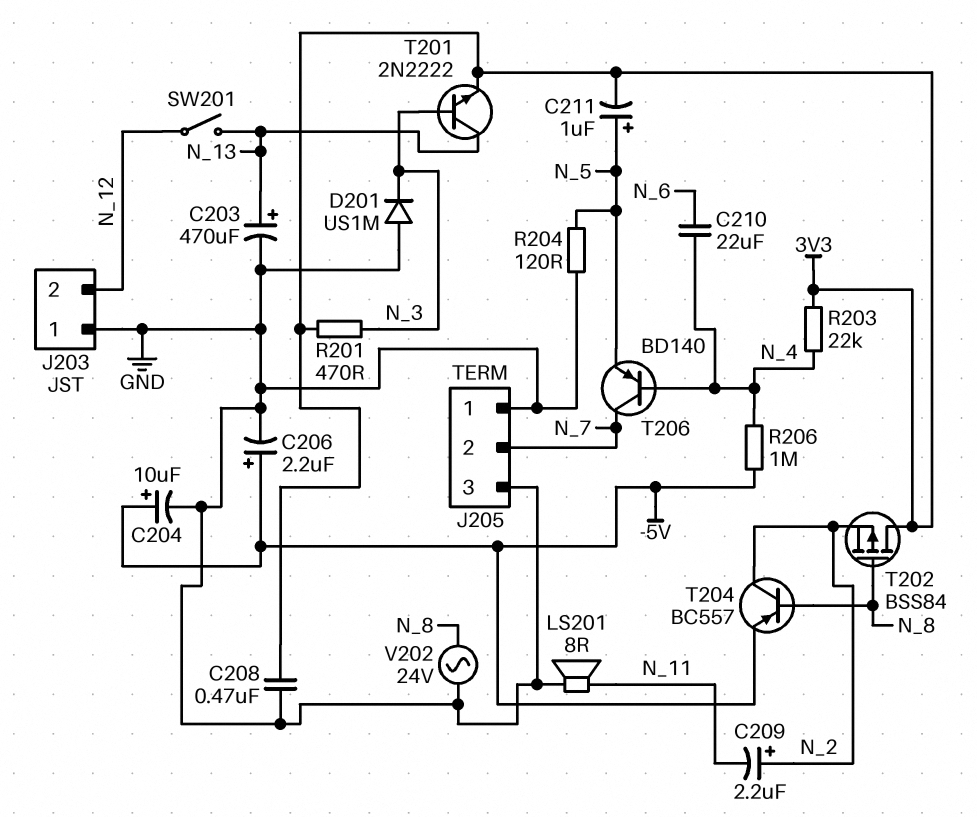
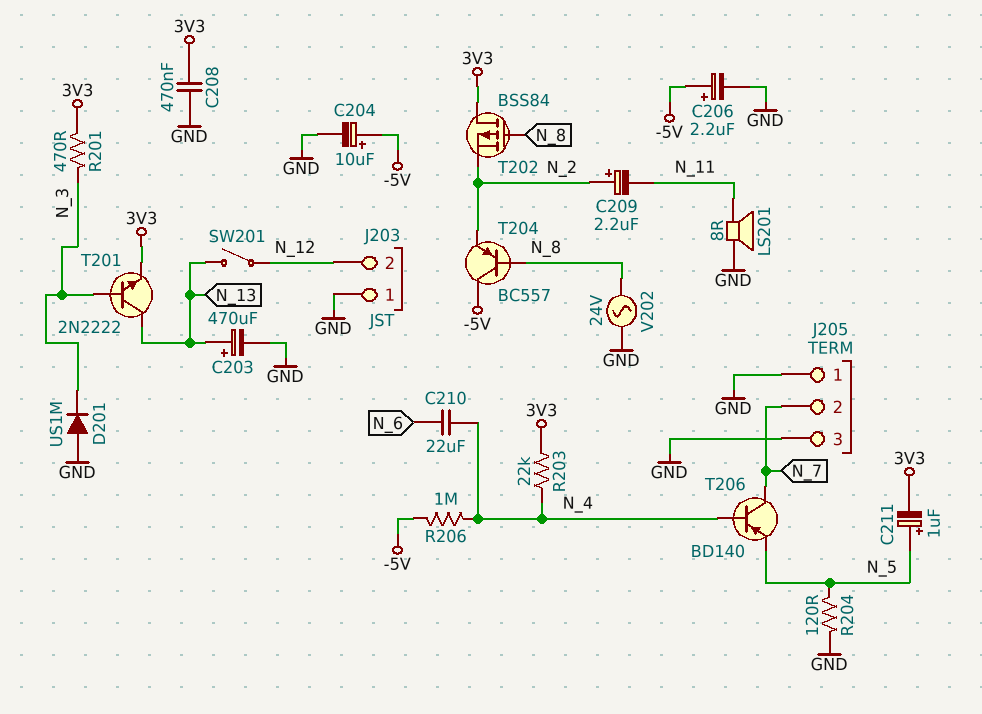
T204: PNP BC557 (B N_8, C N_2, E -5V) -> PNP BC557 (B N_8, C -5V, E N_2)

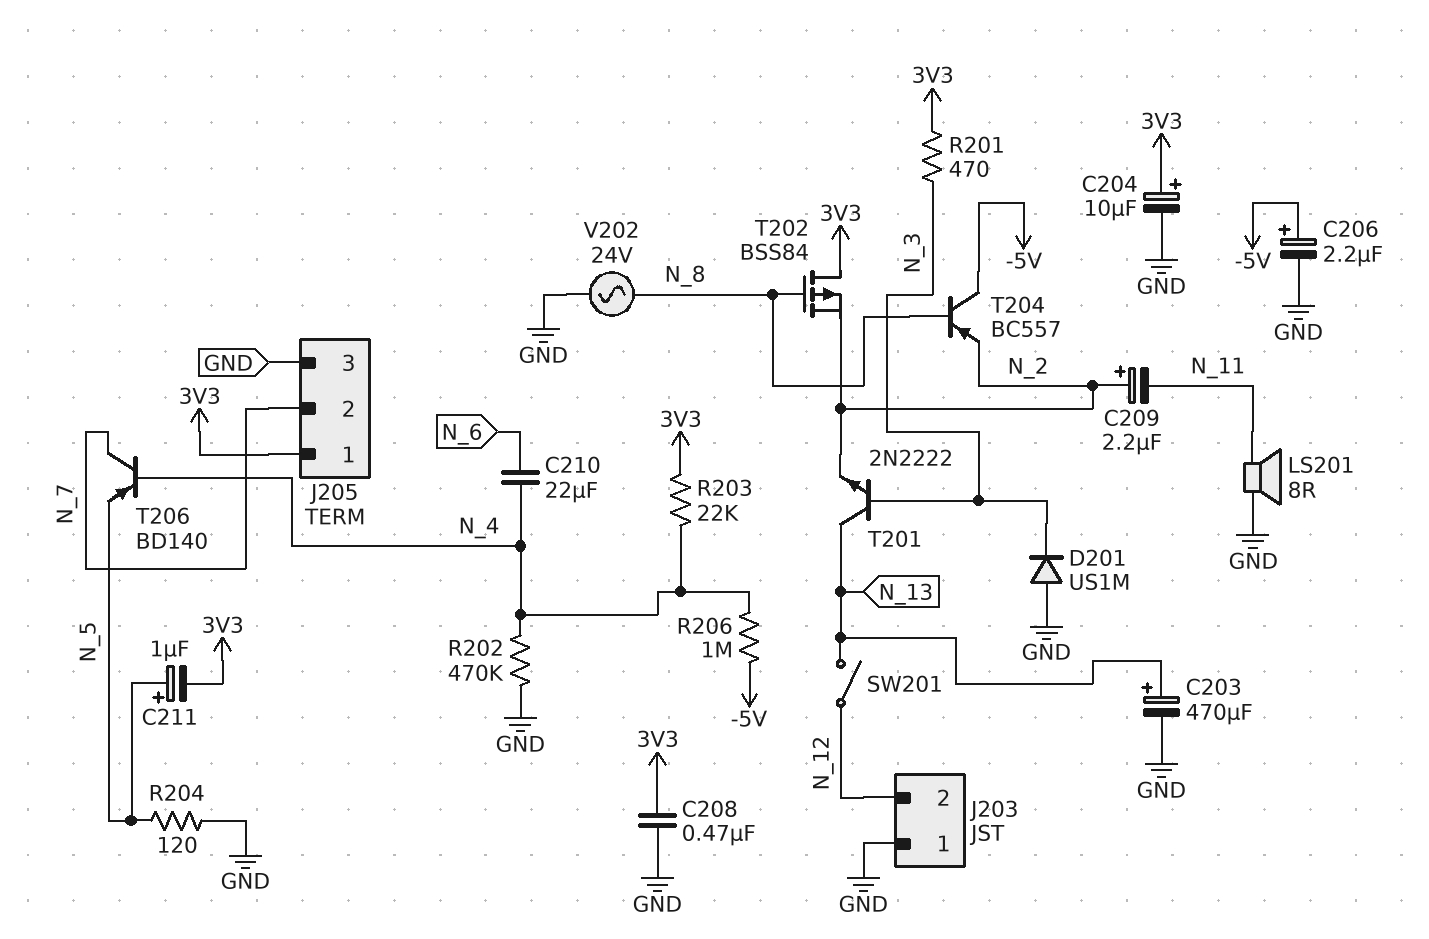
C204: 10uF (plus -5V, minus GND) -> 10uF (plus 3V3, minus GND)
J205 pin 1: GND -> 3V3
R202: none -> 470k (GND, N_4)
T201: NPN 2N2222 (B N_3, C N_13, E 3V3) -> NPN 2N2222 (B N_3, C N_13, E N_2)

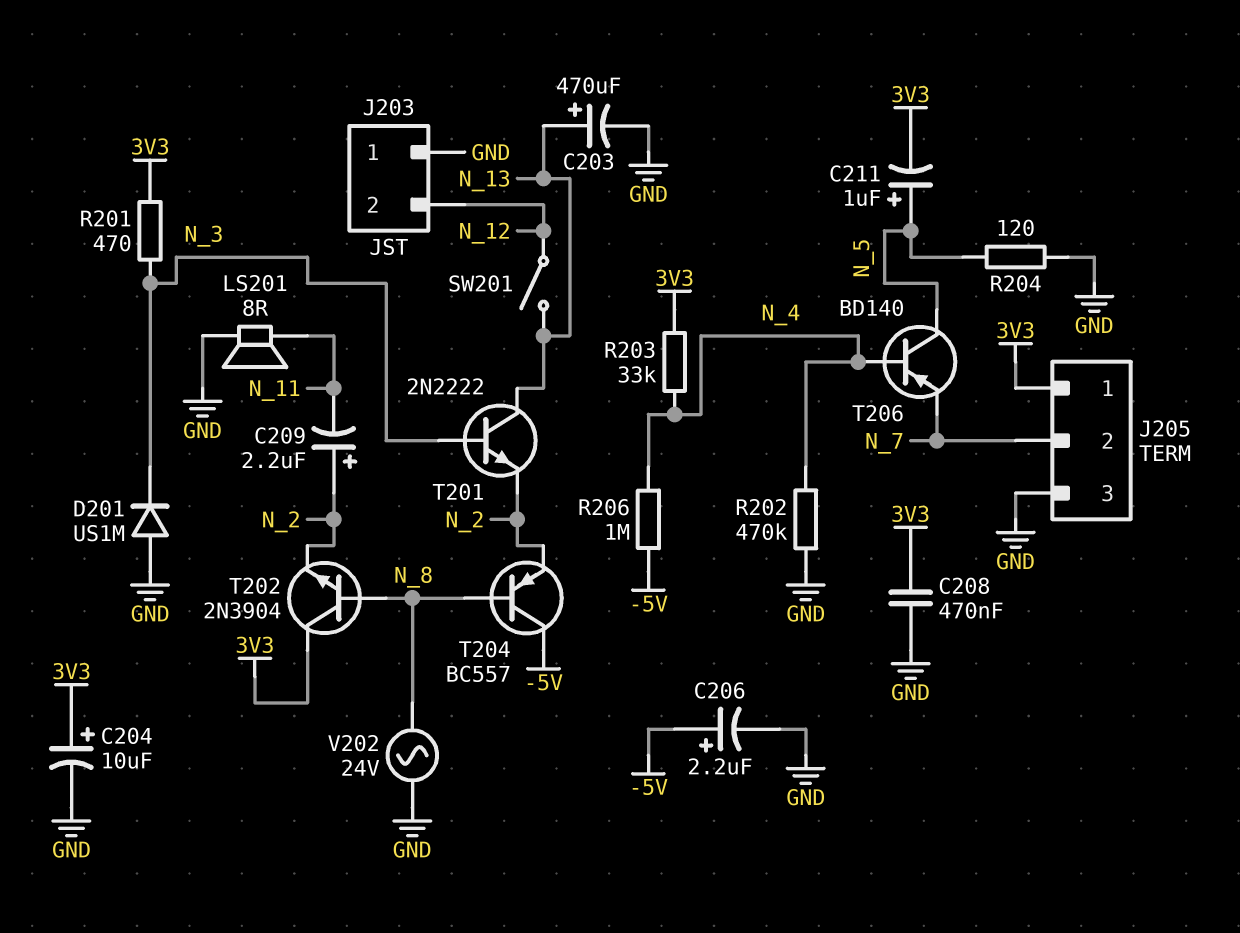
C210: 22uF (N_4, N_6) -> none
R203: 22k (3V3, N_4) -> 33k (3V3, N_4)
T202: PMOS BSS84 (G N_8, D 3V3, S N_2) -> NPN 2N3904 (B N_8, C 3V3, E N_2)
T206: PNP BD140 (B N_4, C N_7, E N_5) -> PNP BD140 (B N_4, C N_5, E N_7)

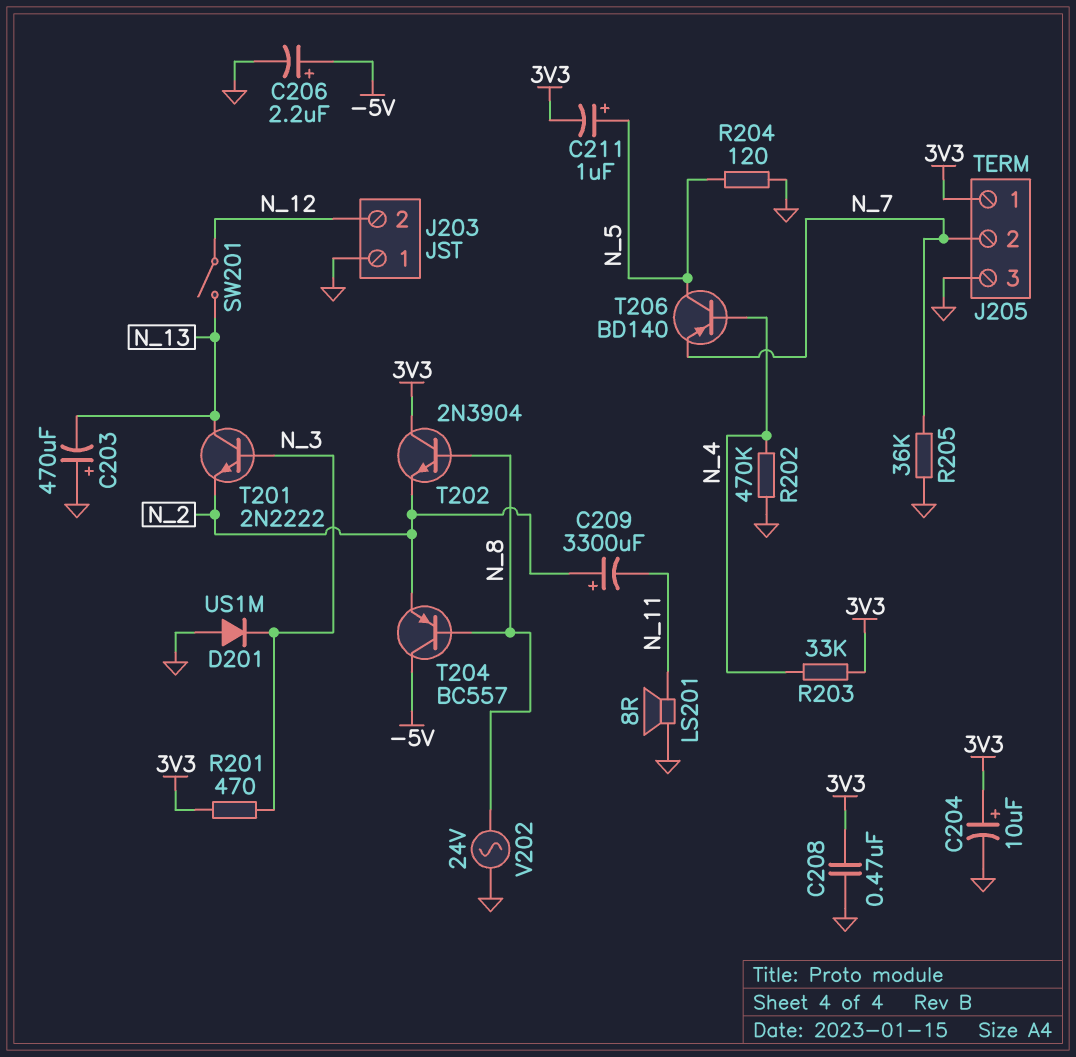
C203: 470uF (plus N_13, minus GND) -> 470uF (plus GND, minus N_13)
C209: 2.2uF (plus N_2, minus N_11) -> 3300uF (plus N_2, minus N_11)
R205: none -> 36k (GND, N_7)
R206: 1M (-5V, N_4) -> none

